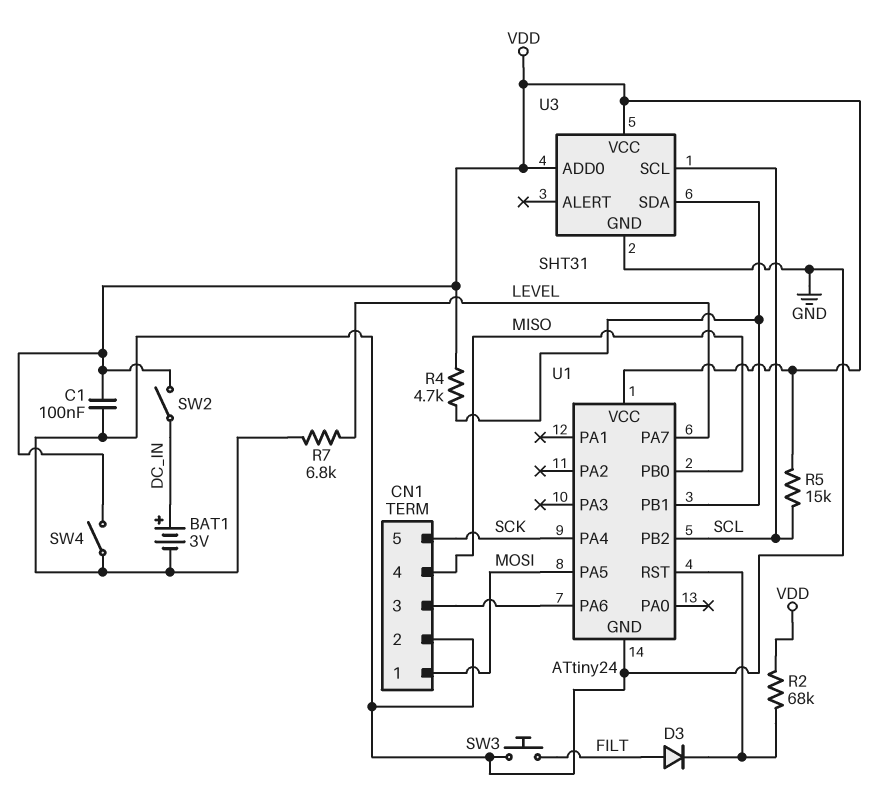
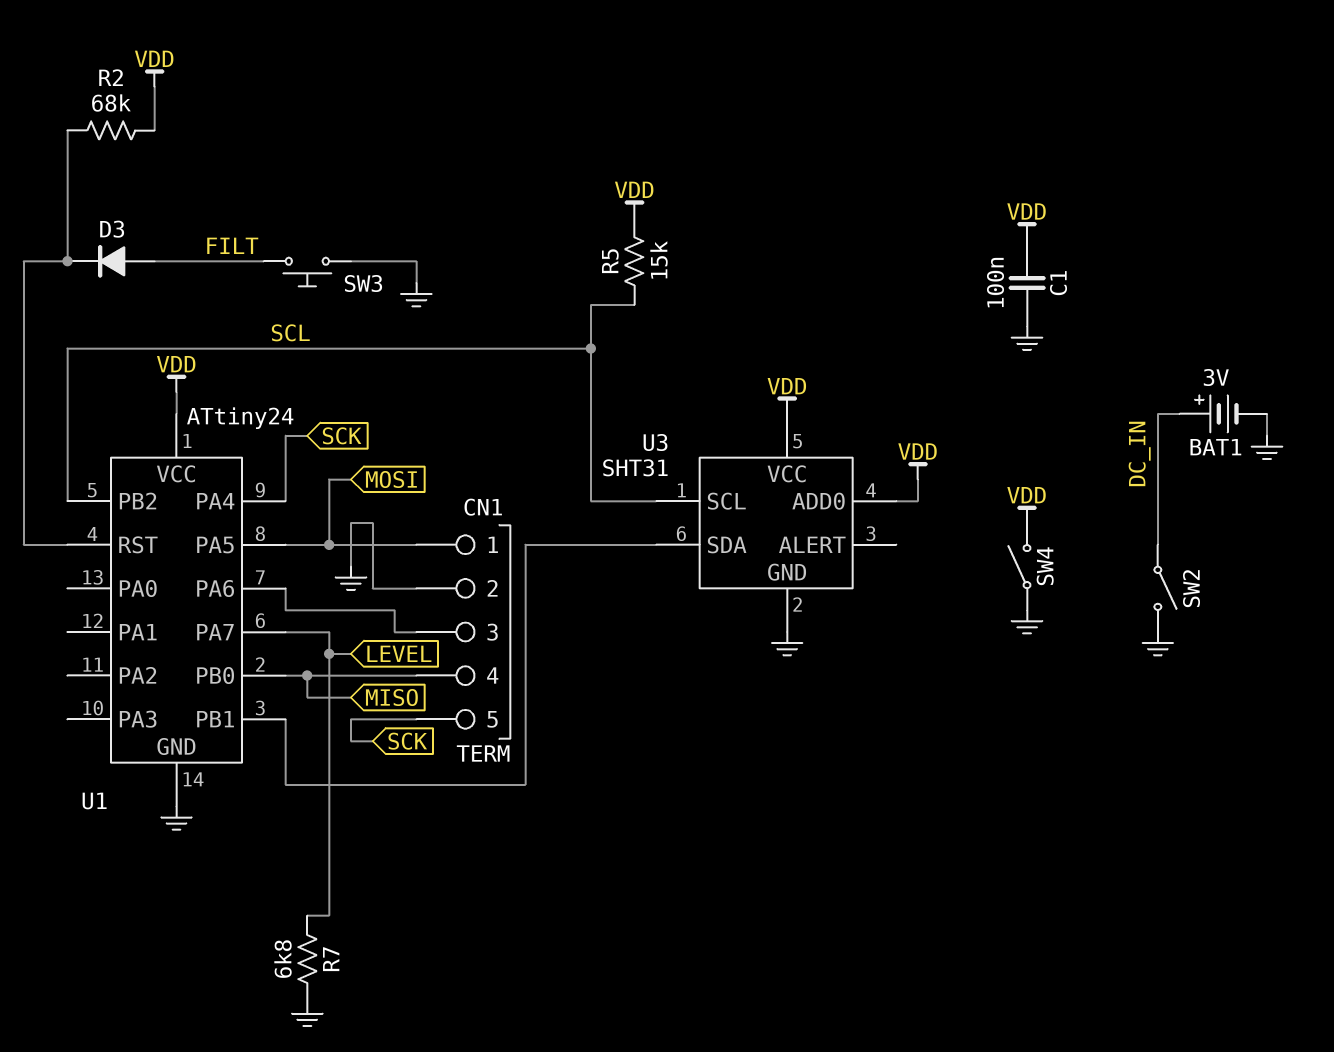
R4: 4.7k (U1/PB1, VDD) -> none
SW2: switch (DC_IN, VDD) -> switch (DC_IN, GND)

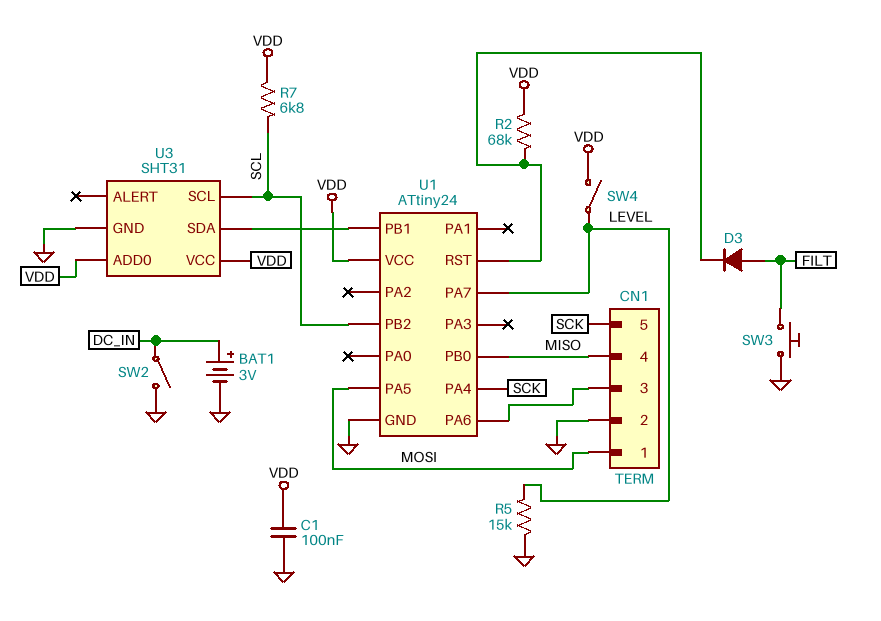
R5: 15k (SCL, VDD) -> 15k (GND, LEVEL)
R7: 6.8k (GND, LEVEL) -> 6.8k (SCL, VDD)
SW4: switch (GND, VDD) -> switch (LEVEL, VDD)

